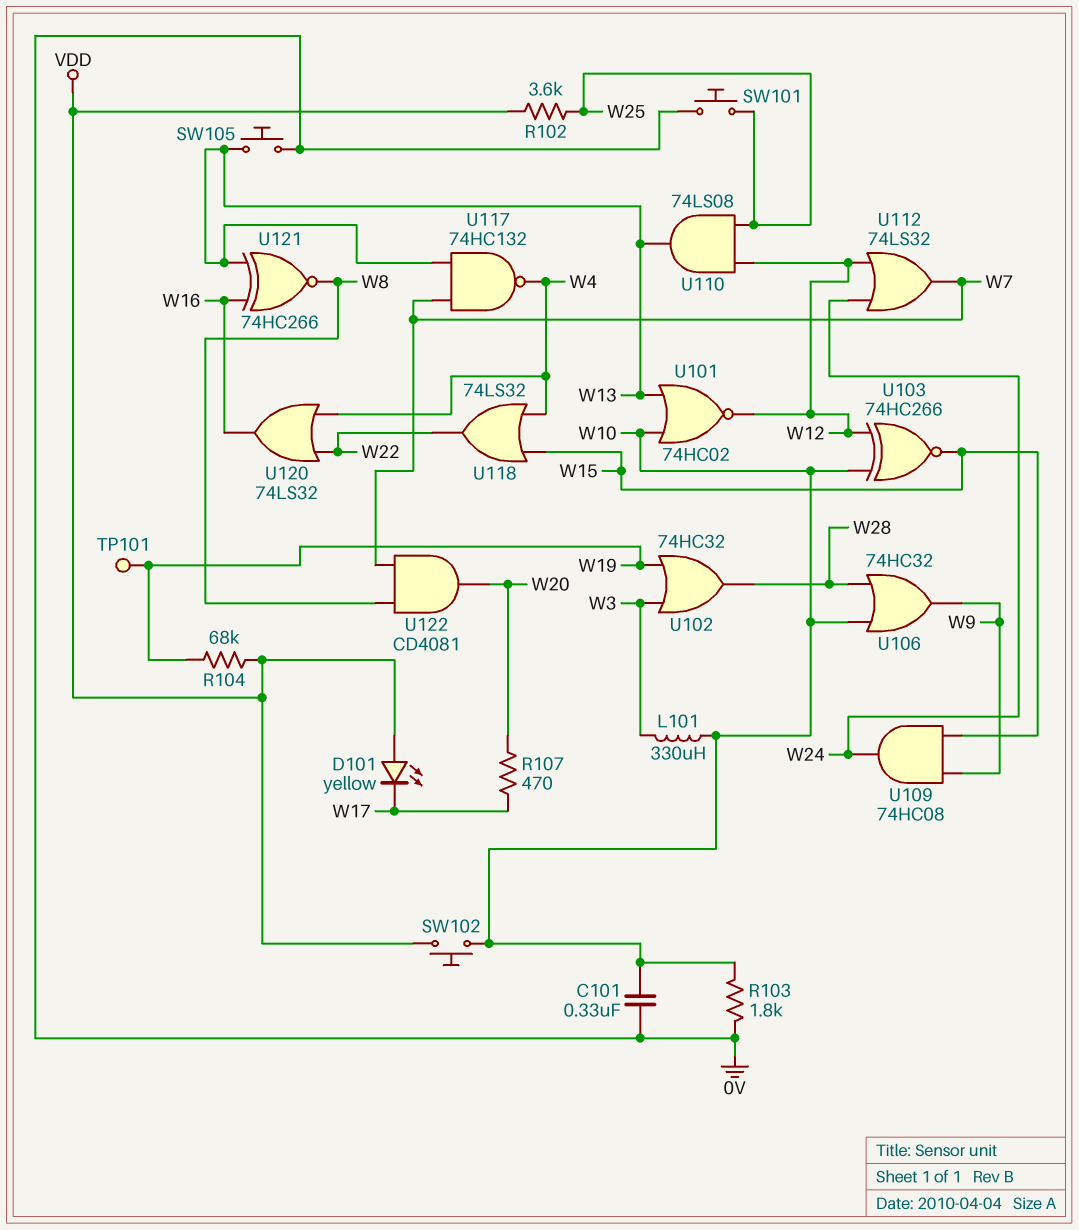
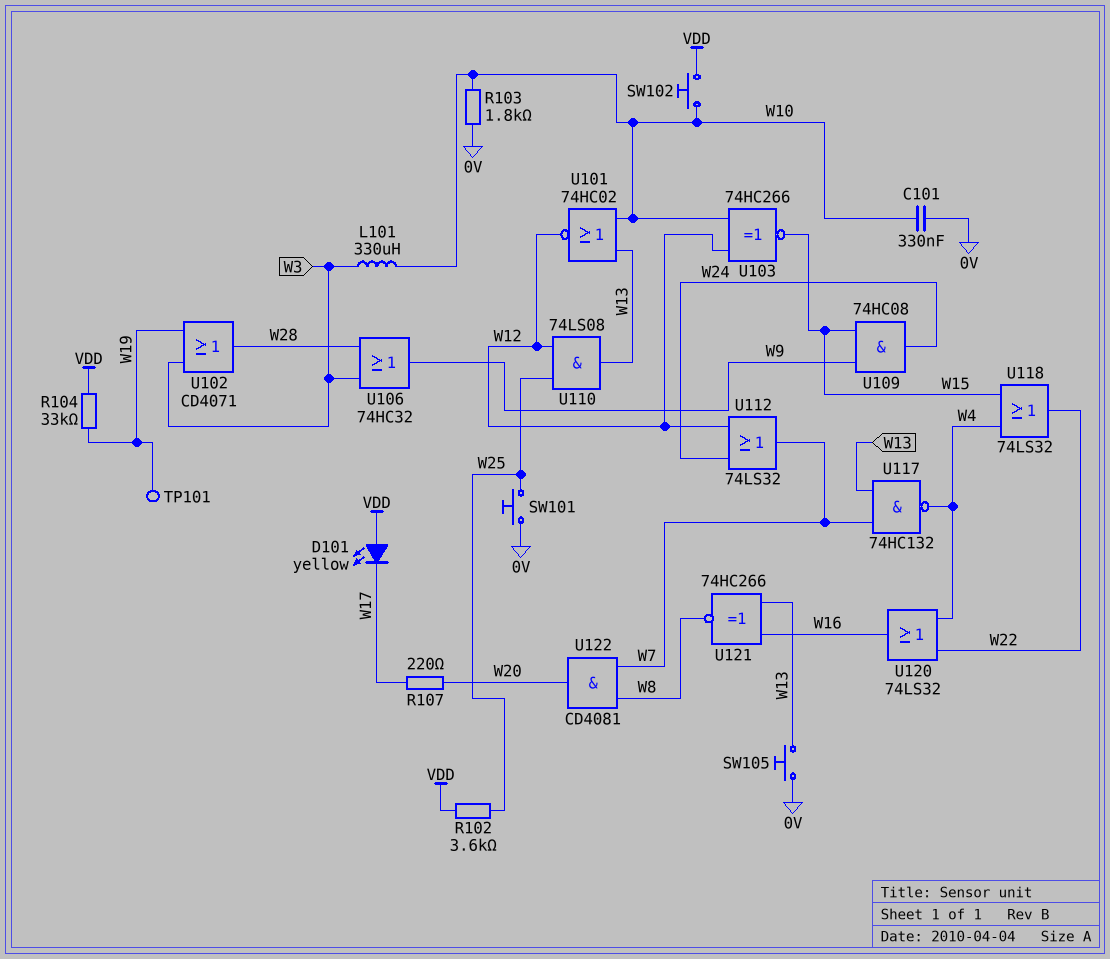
R104: 68k (VDD, W19) -> 33k (VDD, W19)
R107: 470 (W17, W20) -> 220 (W17, W20)
U102: OR 74HC32 (in W3, in W19, out W28) -> OR CD4071 (in W3, in W19, out W28)
U106: OR 74HC32 (in W10, in W28, out W9) -> OR 74HC32 (in W3, in W28, out W9)

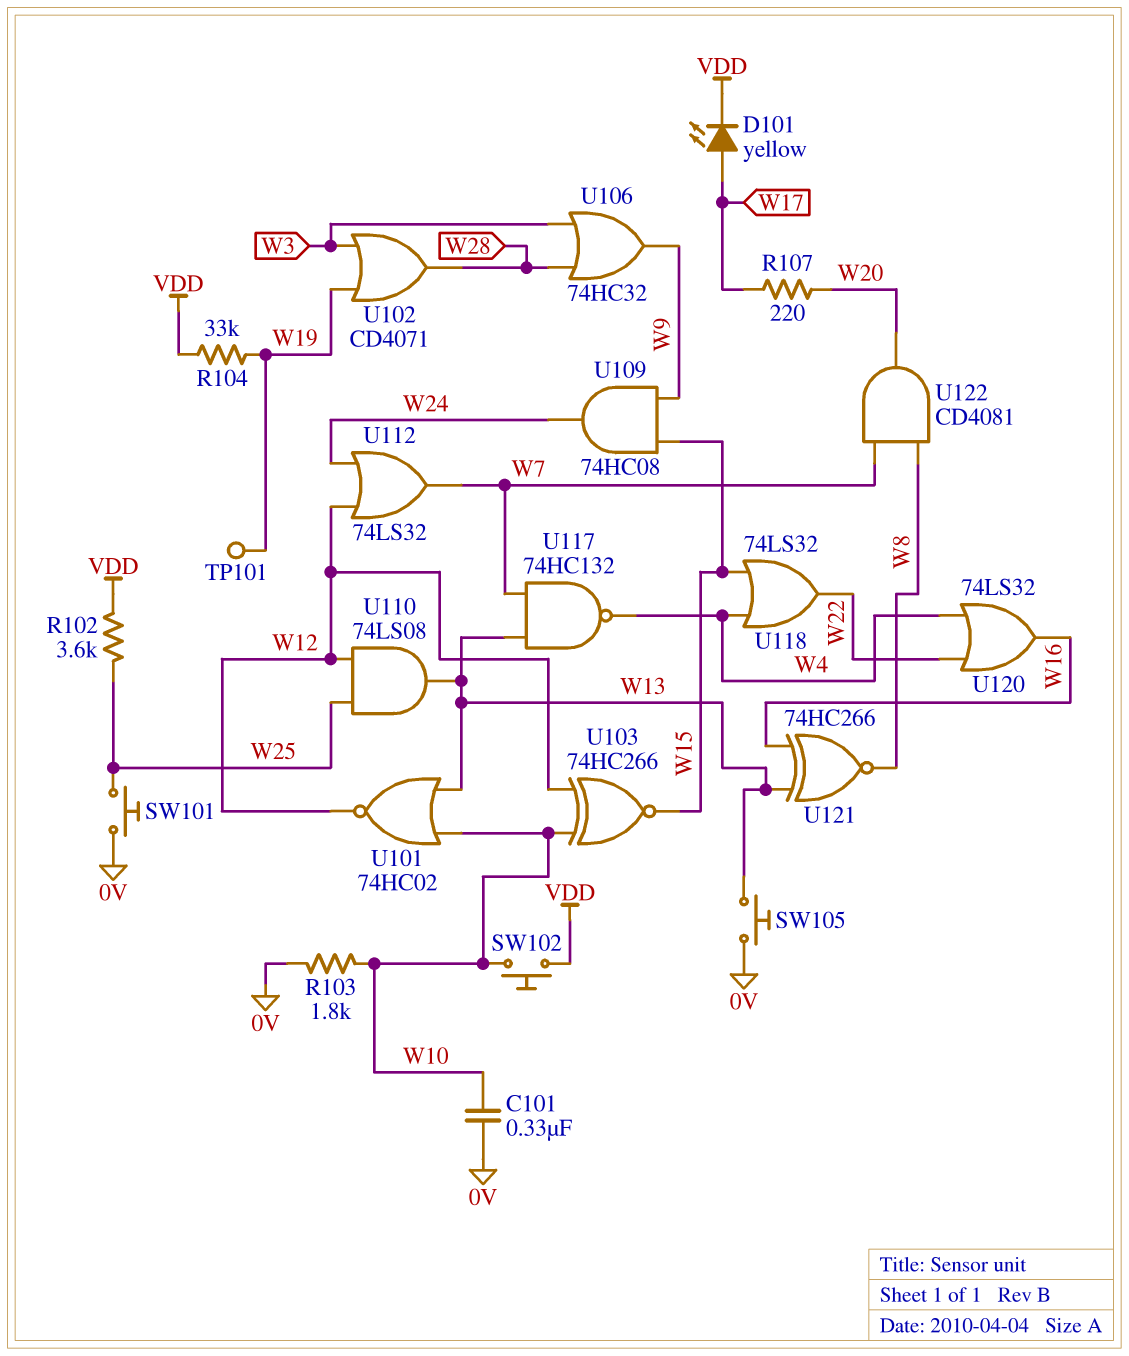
D101: LED yellow (A VDD, K W17) -> LED yellow (A W17, K VDD)
L101: 330uH (W3, W10) -> none

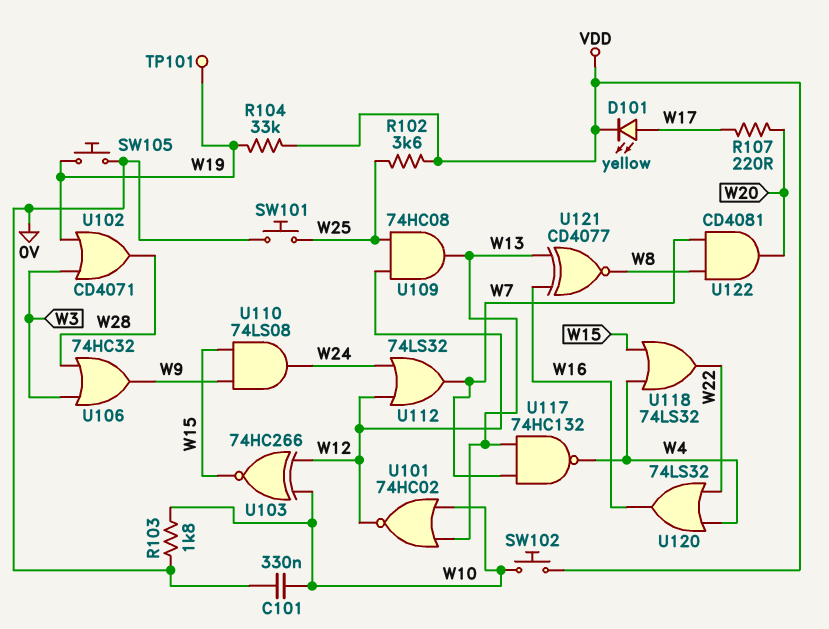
SW105: button (0V, W13) -> button (0V, W19)
U109: AND 74HC08 (in W9, in W15, out W24) -> AND 74HC08 (in W12, in W25, out W13)
U110: AND 74LS08 (in W12, in W25, out W13) -> AND 74LS08 (in W9, in W15, out W24)
U121: XNOR 74HC266 (in W13, in W16, out W8) -> XNOR CD4077 (in W13, in W16, out W8)

